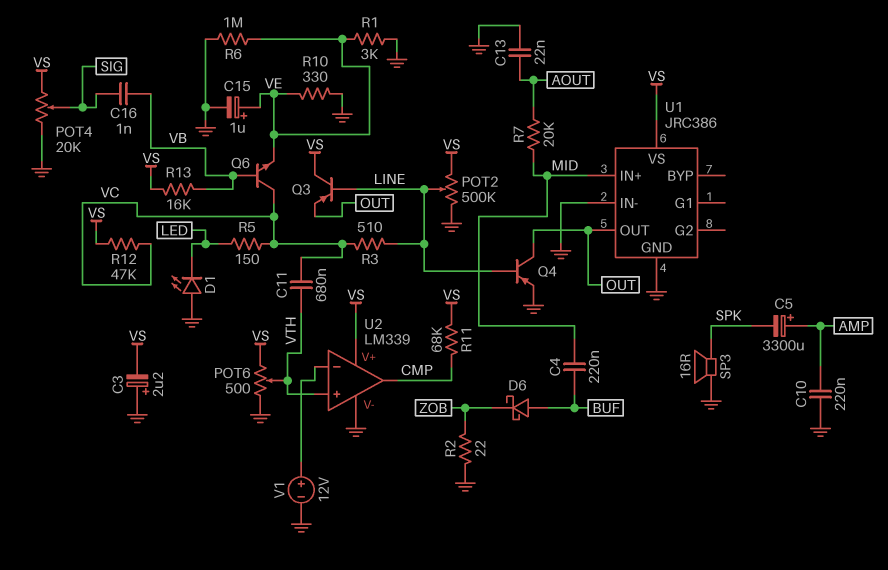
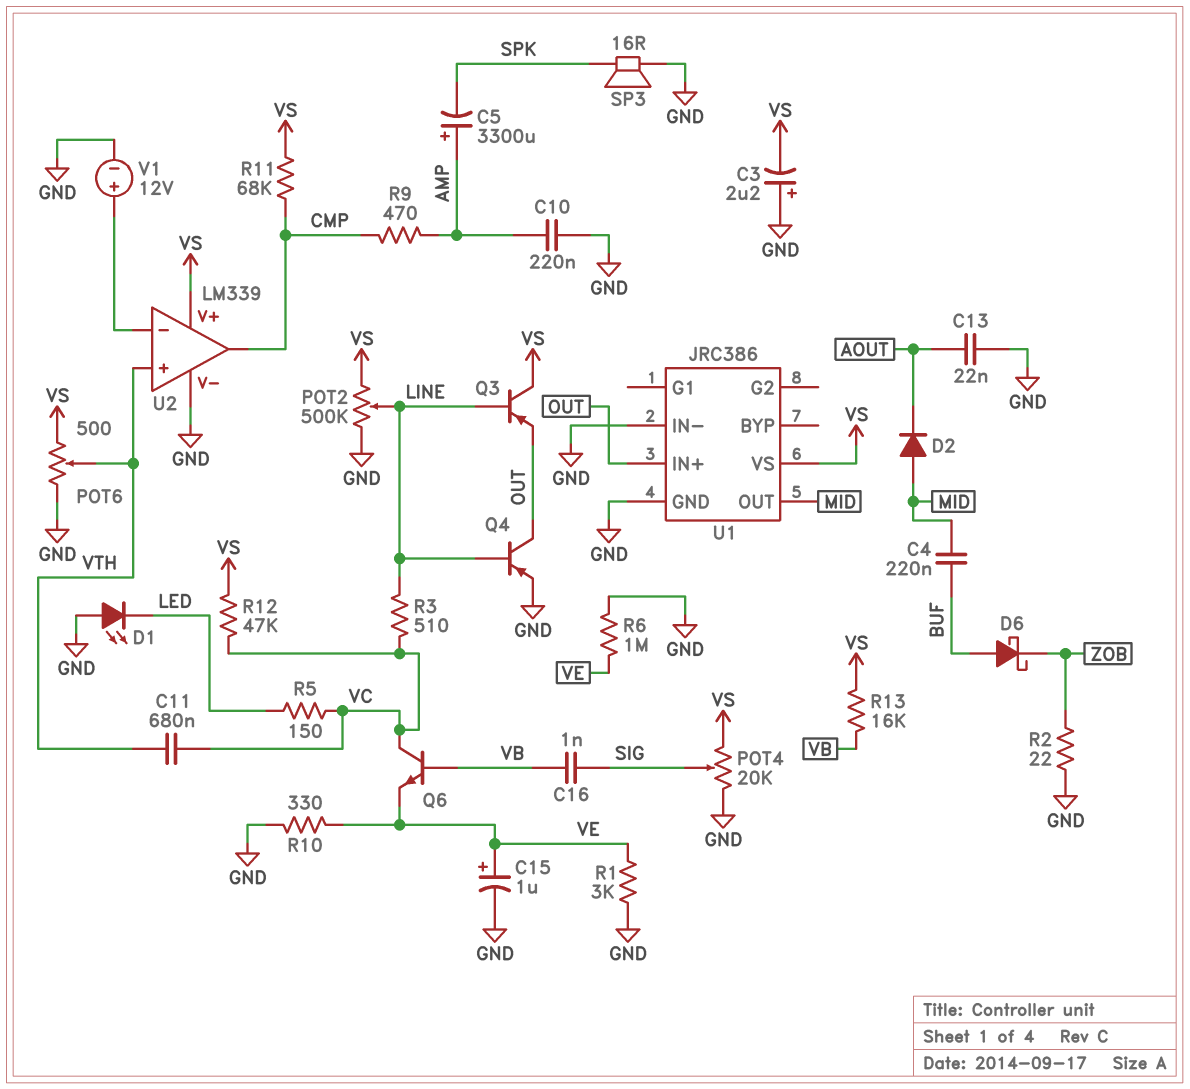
D2: none -> diode (A MID, K AOUT)
R7: 20k (AOUT, MID) -> none
R9: none -> 470 (AMP, CMP)
U1 pin IN+: MID -> OUT
U1 pin OUT: OUT -> MID

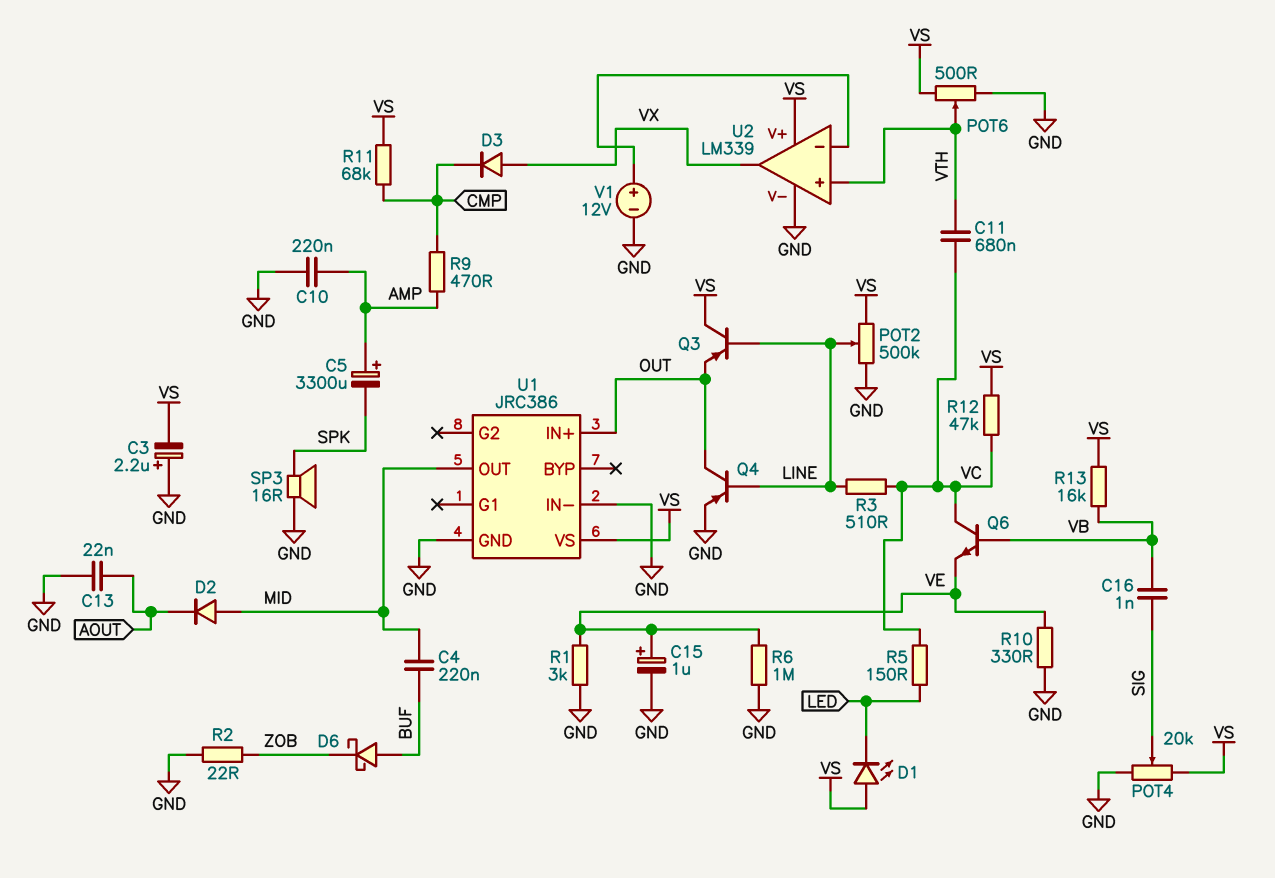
D1: LED (A GND, K LED) -> LED (A VS, K LED)
D3: none -> diode (A VX, K CMP)
U2 pin out: CMP -> VX

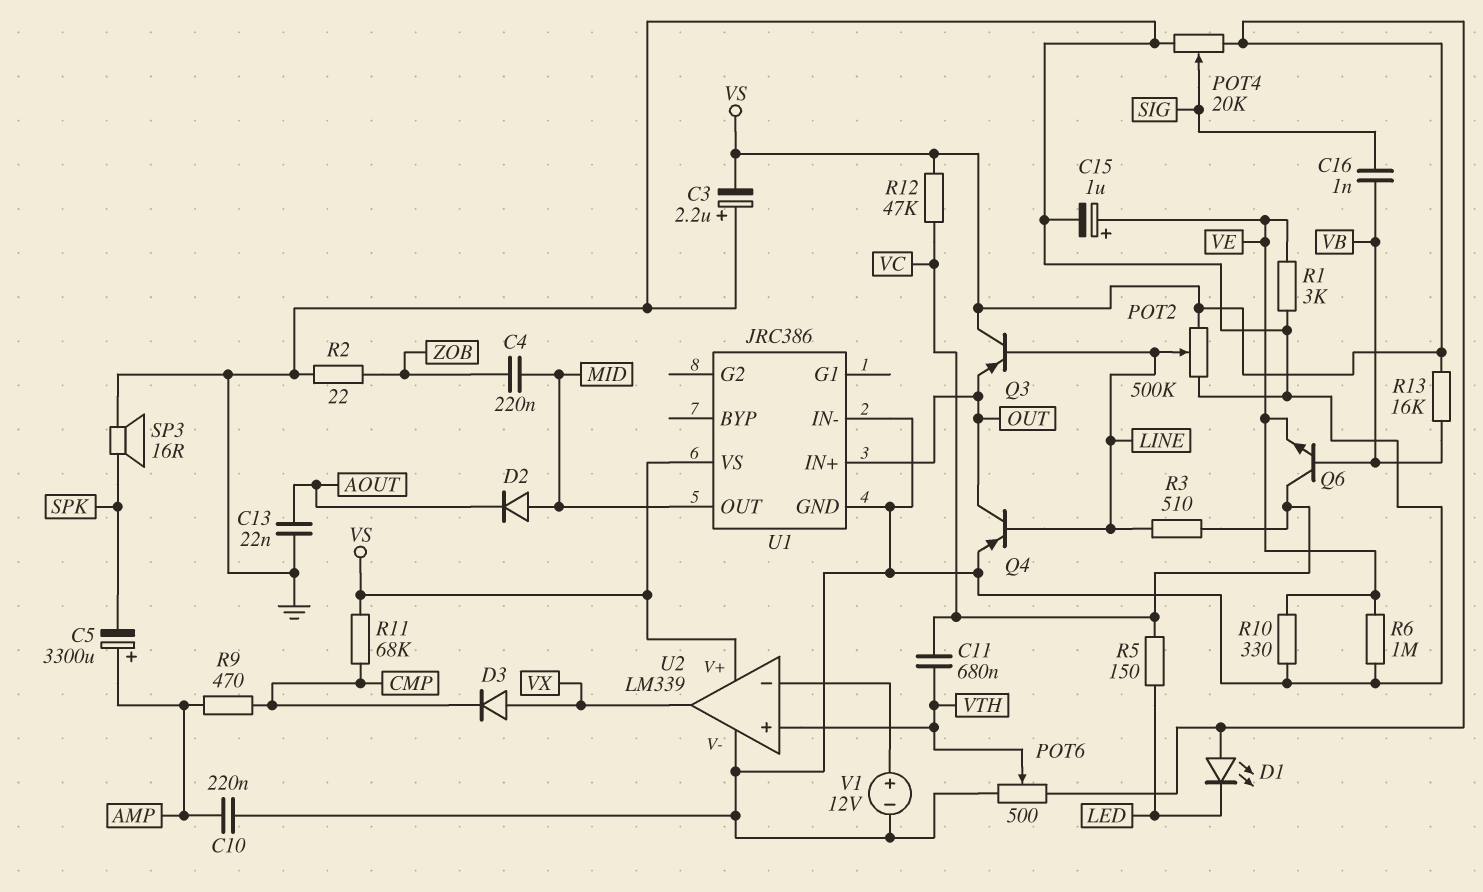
C4: 220nF (BUF, MID) -> 220nF (MID, ZOB)
D6: schottky (A BUF, K ZOB) -> none

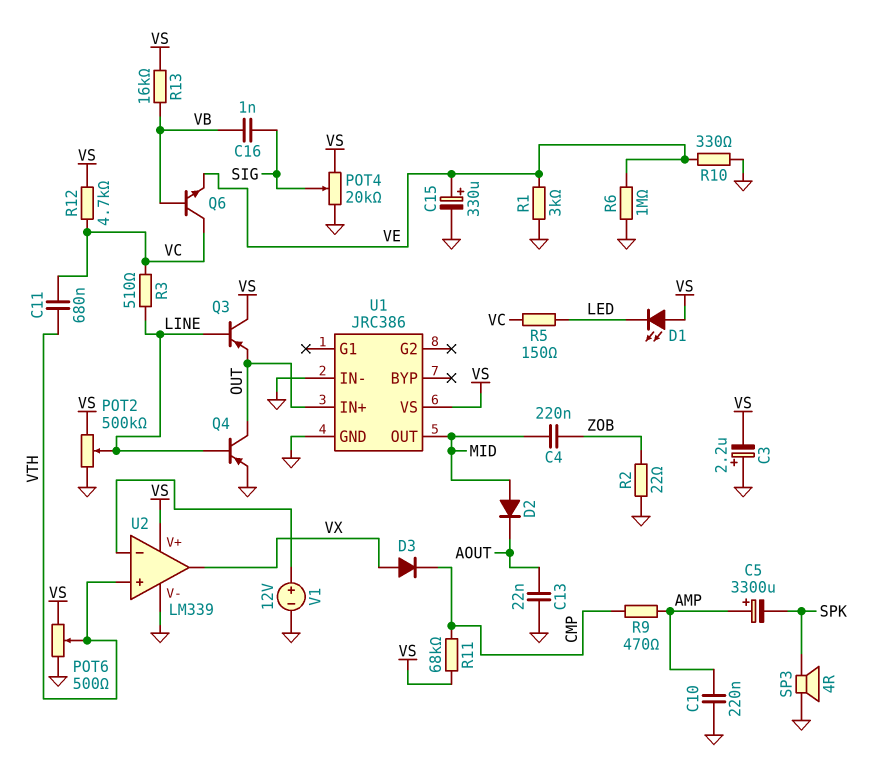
C15: 1uF (plus VE, minus GND) -> 330uF (plus VE, minus GND)
R12: 47k (VC, VS) -> 4.7k (VC, VS)
SP3: speaker 16R (GND, SPK) -> speaker 4R (GND, SPK)

